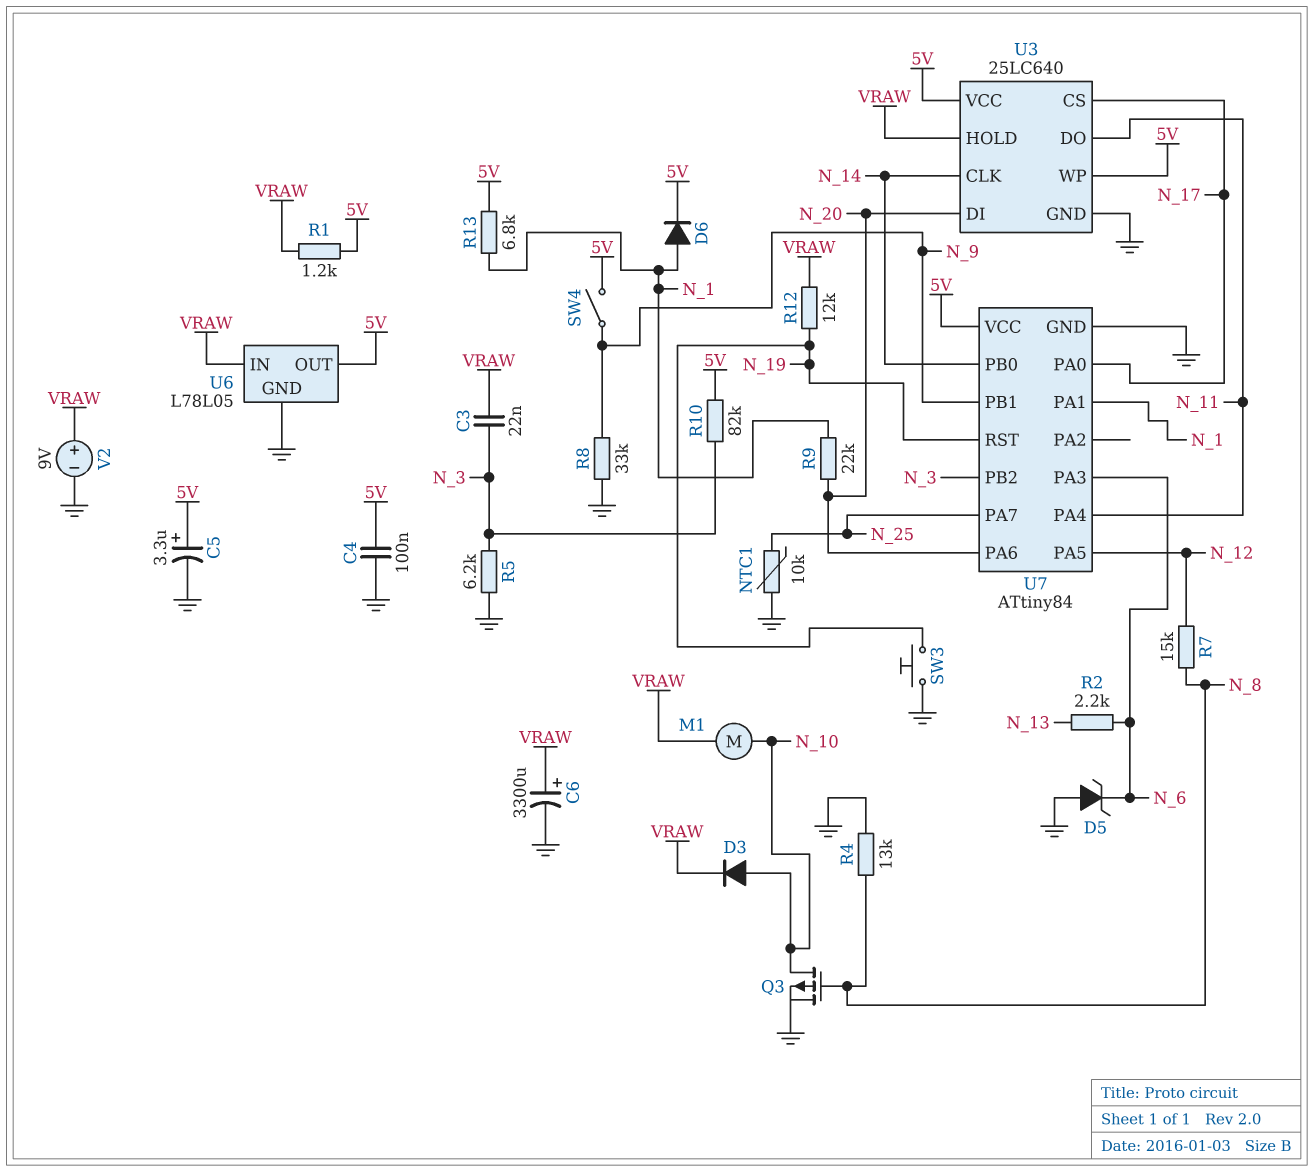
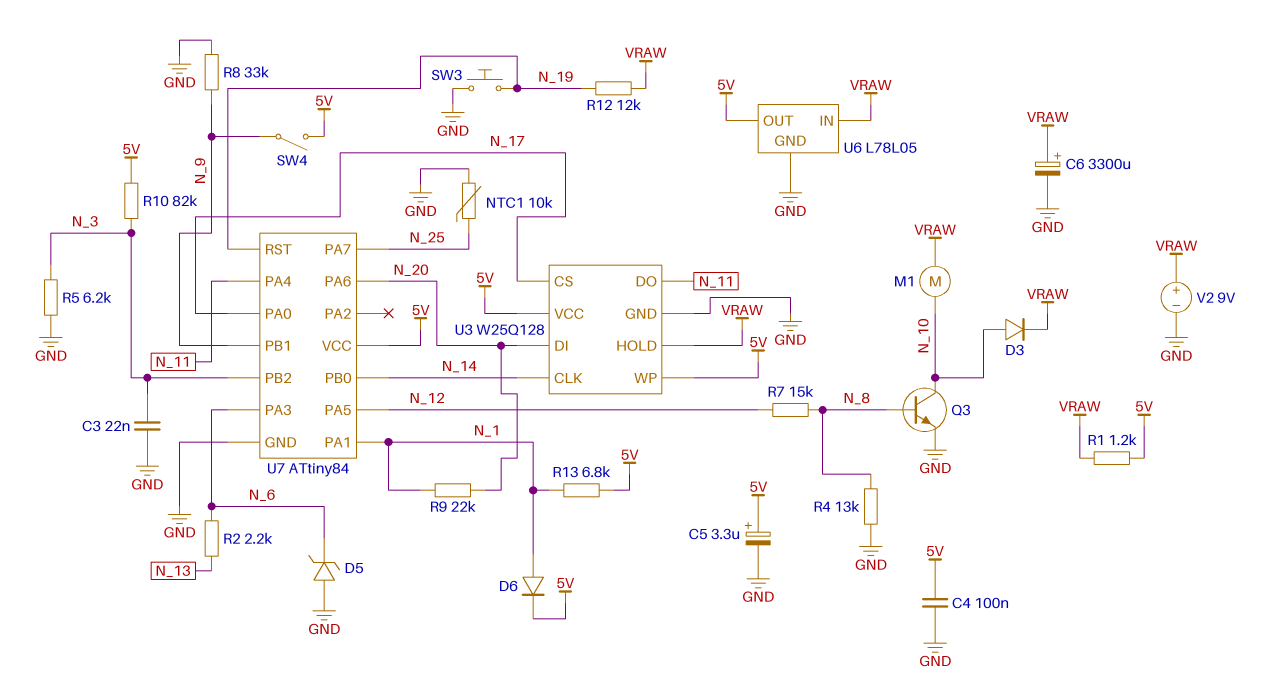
C3: 22nF (N_3, VRAW) -> 22nF (GND, N_3)
Q3: PMOS (G N_8, D N_10, S GND) -> NPN (B N_8, C N_10, E GND)
U3: 25LC640 -> W25Q128

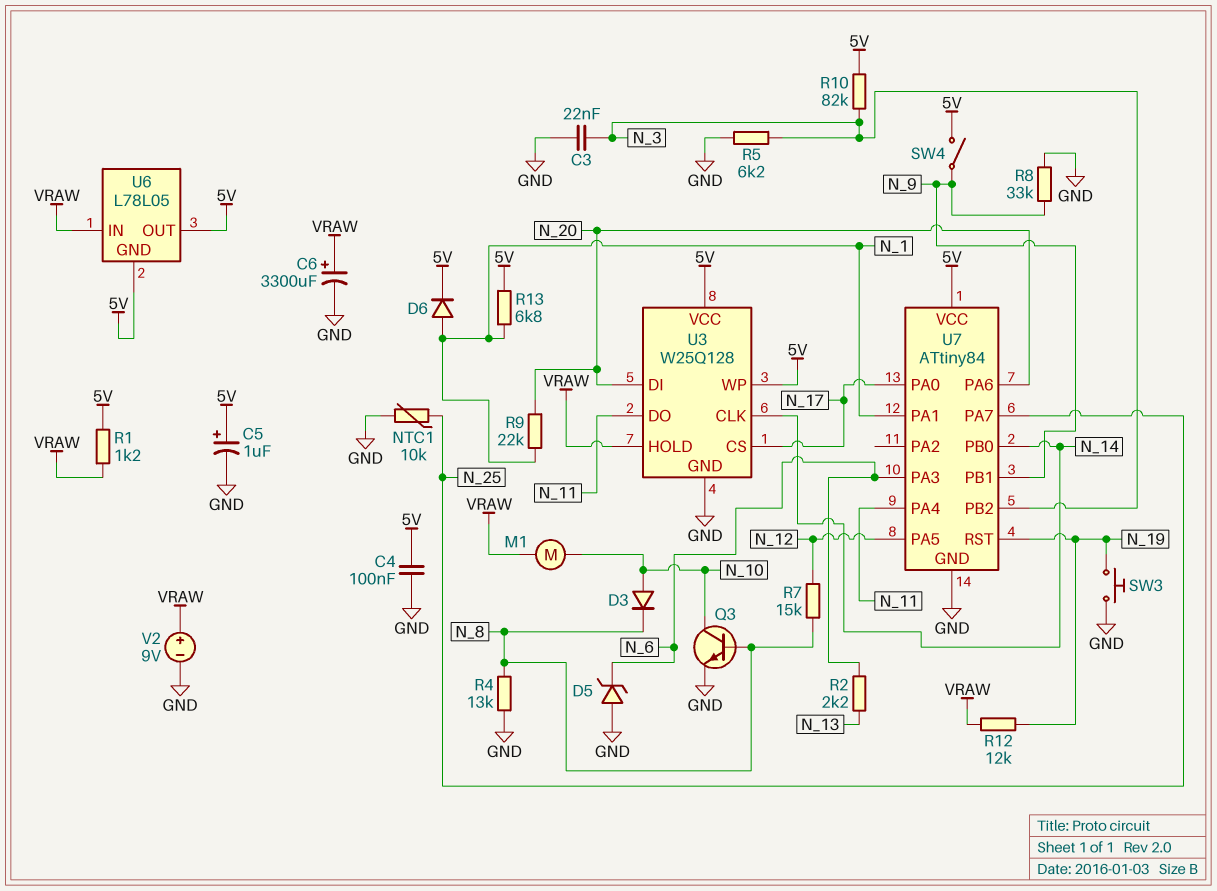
C5: 3.3uF (plus 5V, minus GND) -> 1uF (plus 5V, minus GND)
D3: diode (A N_10, K VRAW) -> diode (A N_10, K N_8)
U6 pin GND: GND -> 5V

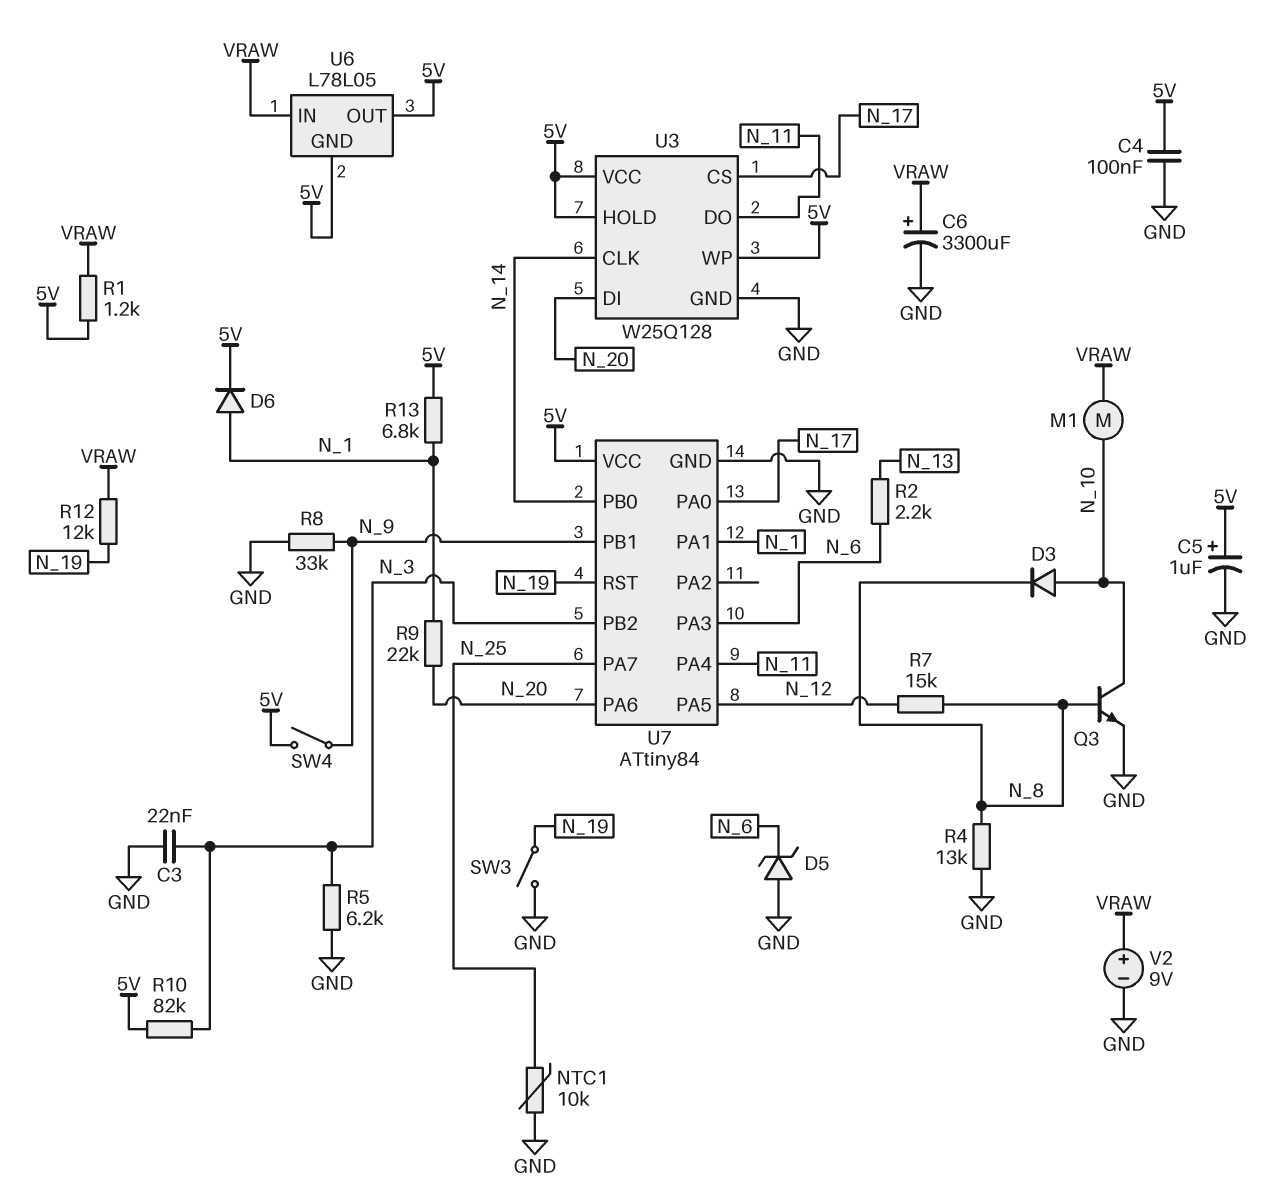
SW3: button (GND, N_19) -> switch (GND, N_19)
U3 pin HOLD: VRAW -> 5V

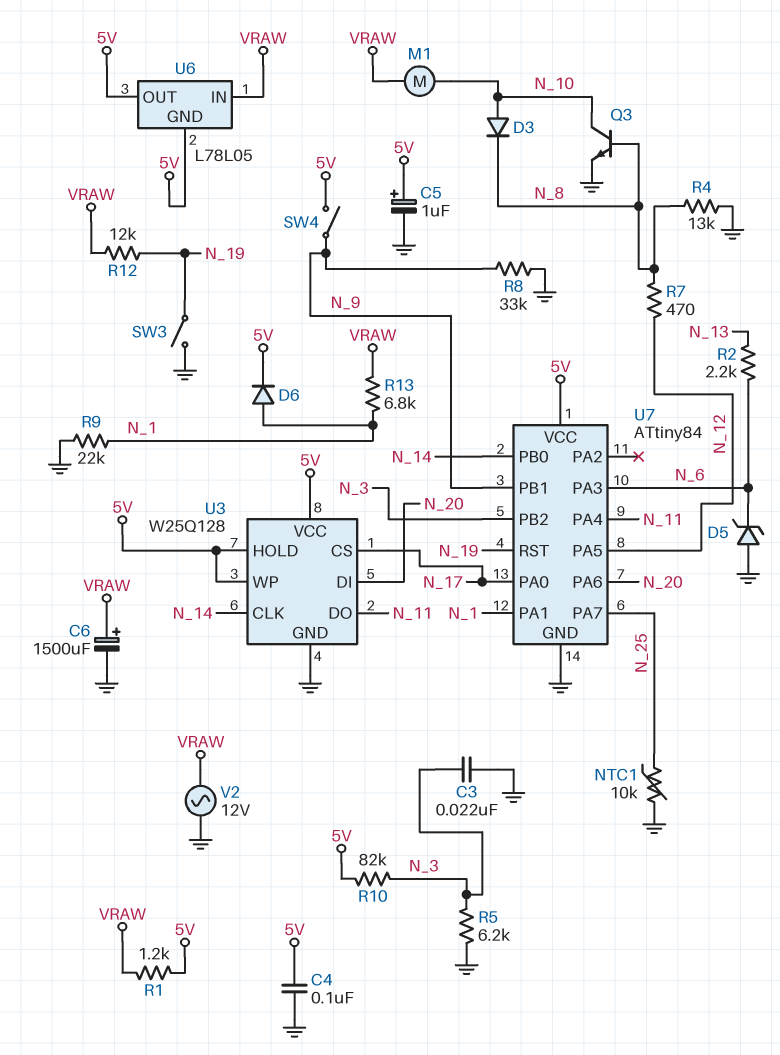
C6: 3300uF (plus VRAW, minus GND) -> 1500uF (plus VRAW, minus GND)
R7: 15k (N_8, N_12) -> 470 (N_8, N_12)
R9: 22k (N_1, N_20) -> 22k (GND, N_1)
R13: 6.8k (5V, N_1) -> 6.8k (N_1, VRAW)
V2: 9V (plus VRAW, minus GND) -> AC 12V (GND, VRAW)

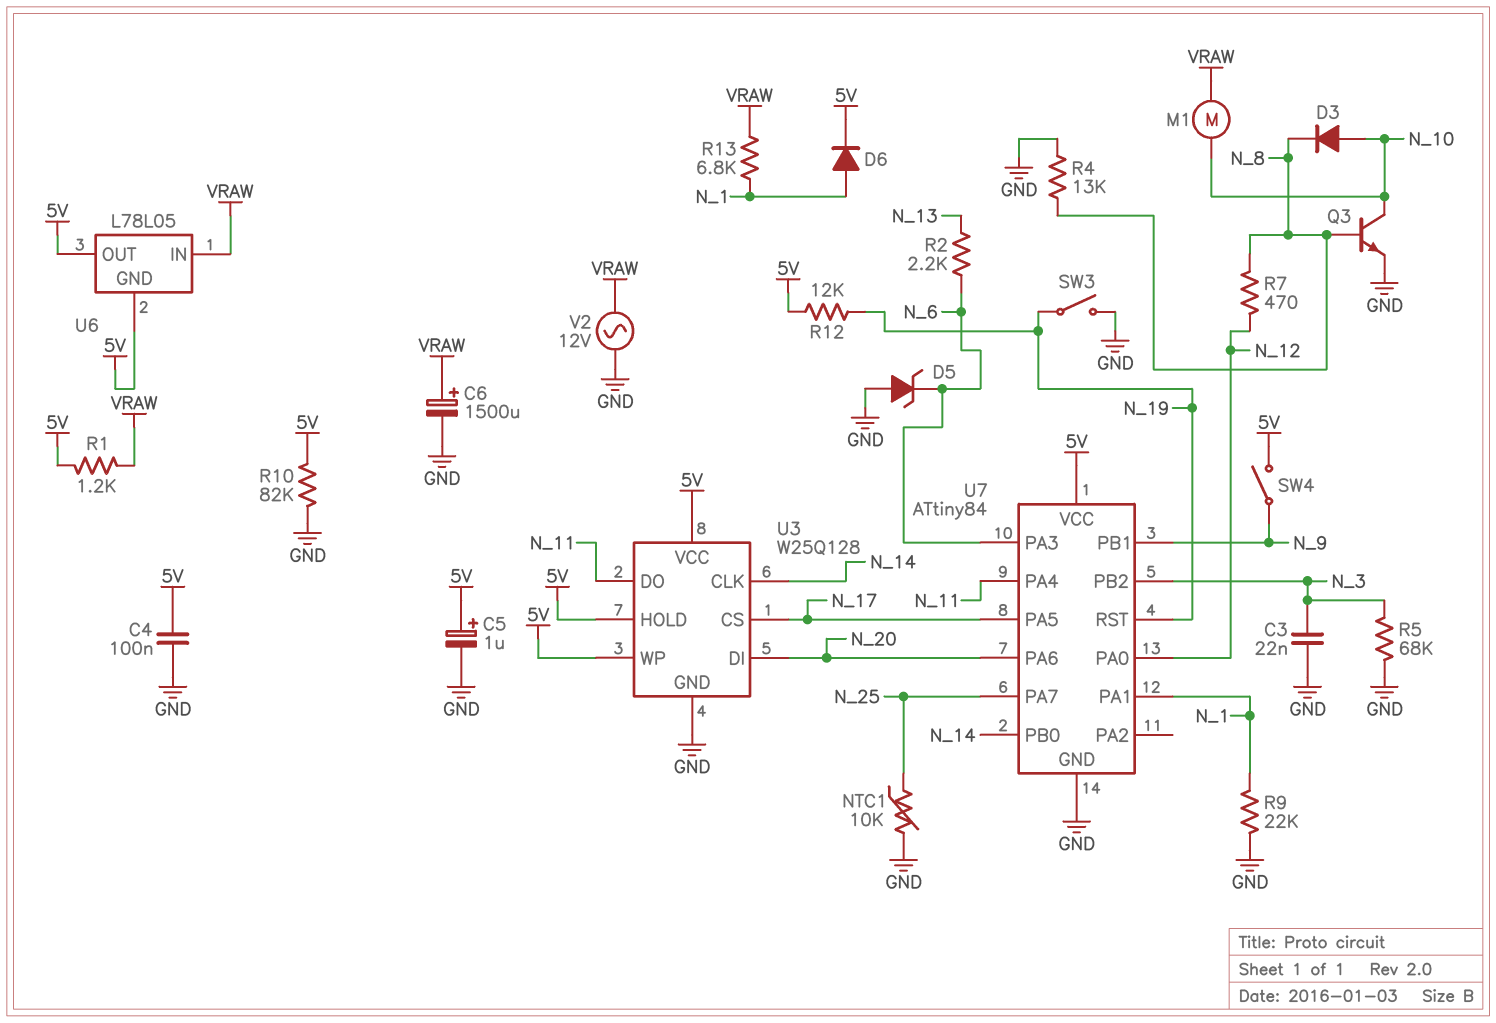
R5: 6.2k (GND, N_3) -> 68k (GND, N_3)
R8: 33k (GND, N_9) -> none
R10: 82k (5V, N_3) -> 82k (5V, GND)
R12: 12k (N_19, VRAW) -> 12k (5V, N_19)
U7 pin PA0: N_17 -> N_12
U7 pin PA5: N_12 -> N_17

